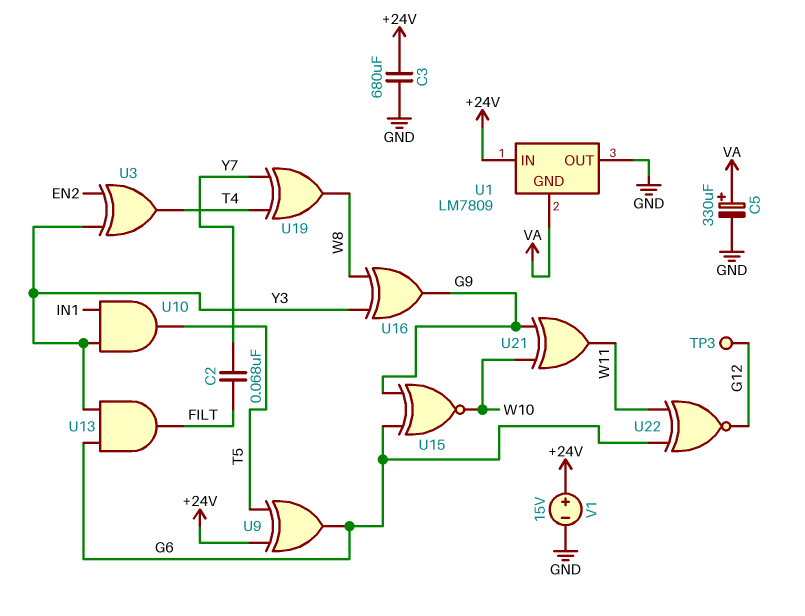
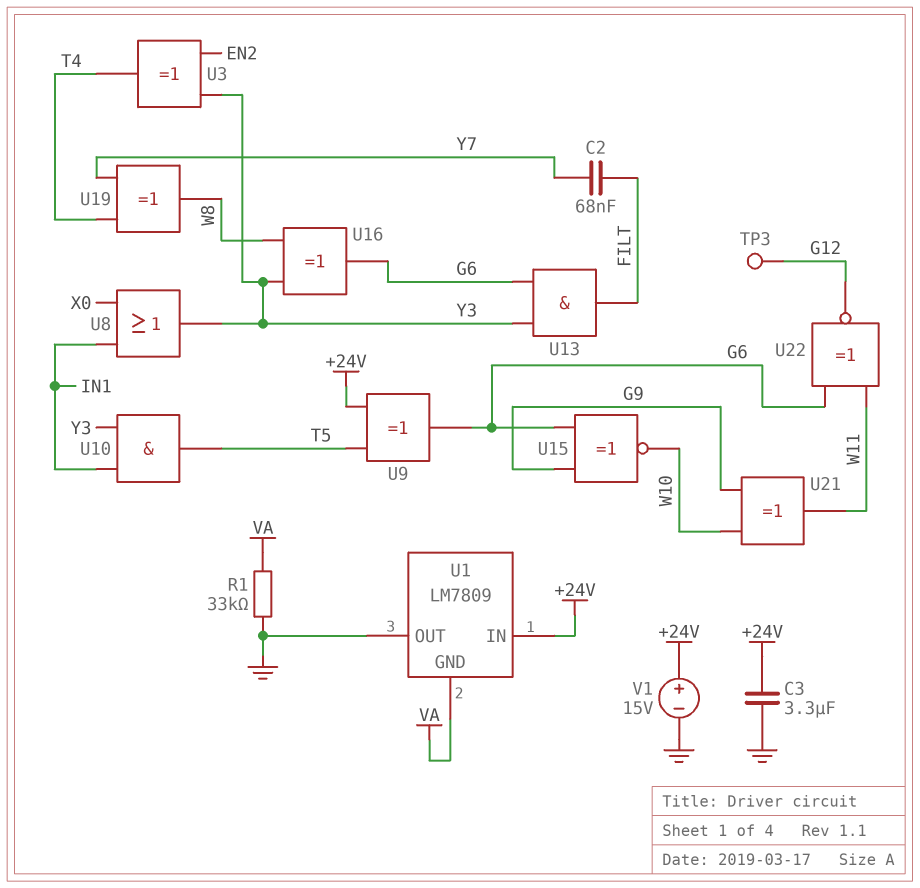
C3: 680uF (+24V, GND) -> 3.3uF (+24V, GND)
C5: 330uF (plus VA, minus GND) -> none
R1: none -> 33k (GND, VA)
U8: none -> OR (in IN1, in X0, out Y3)
U16: XOR (in W8, in Y3, out G9) -> XOR (in W8, in Y3, out G6)

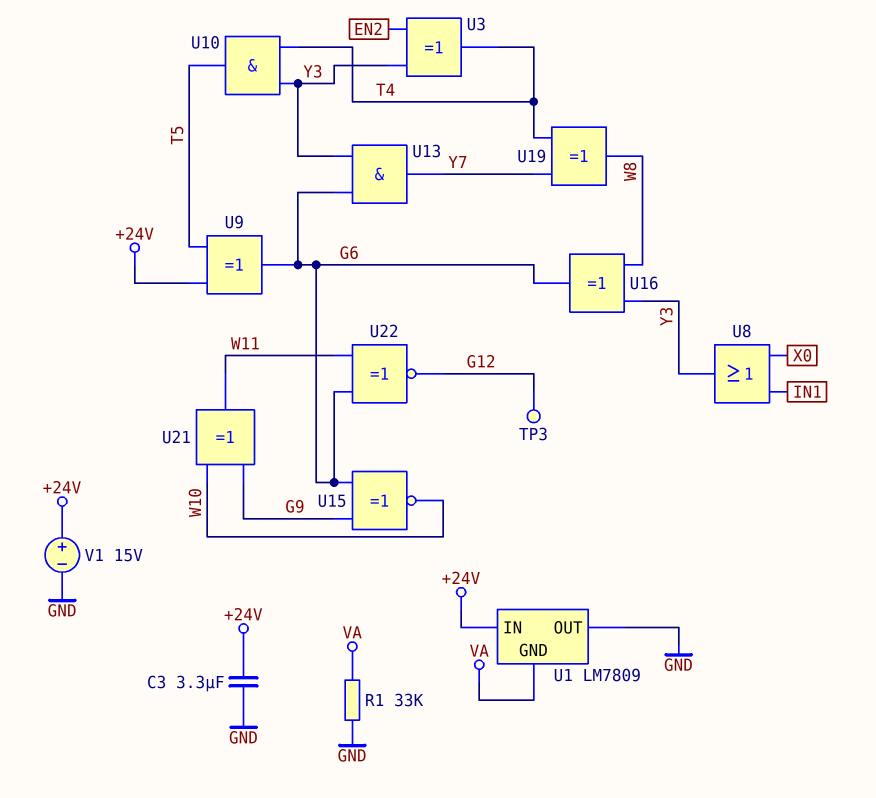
C2: 68nF (FILT, Y7) -> none
U10: AND (in IN1, in Y3, out T5) -> AND (in T4, in Y3, out T5)
U13: AND (in G6, in Y3, out FILT) -> AND (in G6, in Y3, out Y7)

